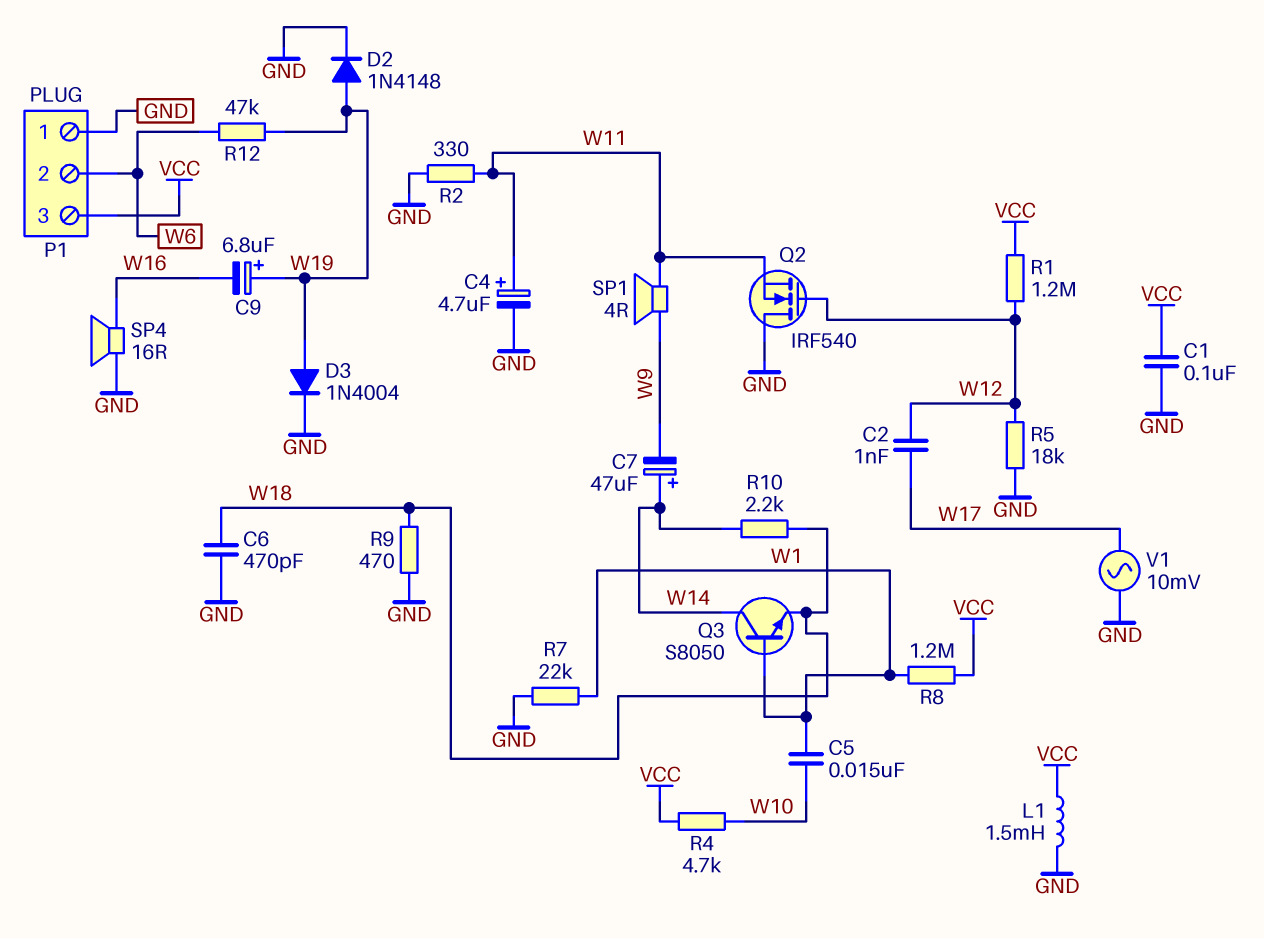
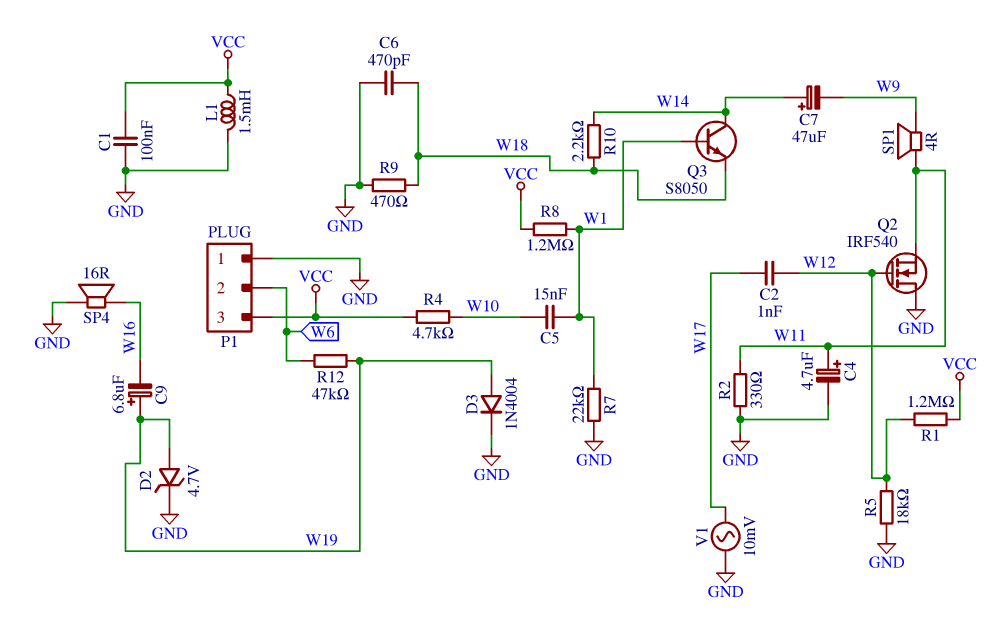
D2: diode 1N4148 (A W19, K GND) -> zener 4.7V (A W19, K GND)

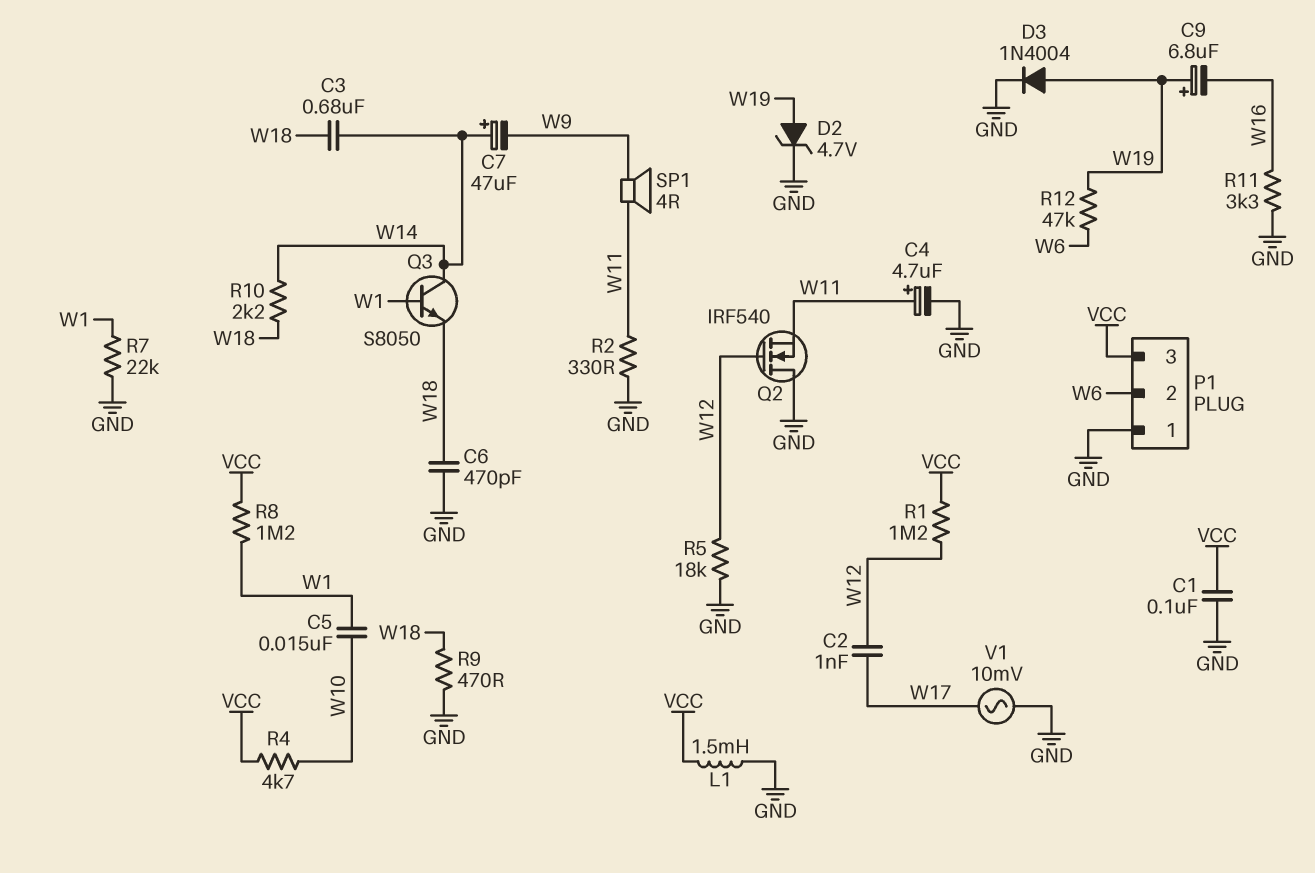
C3: none -> 680nF (W14, W18)
R11: none -> 3.3k (GND, W16)
SP4: speaker 16R (GND, W16) -> none

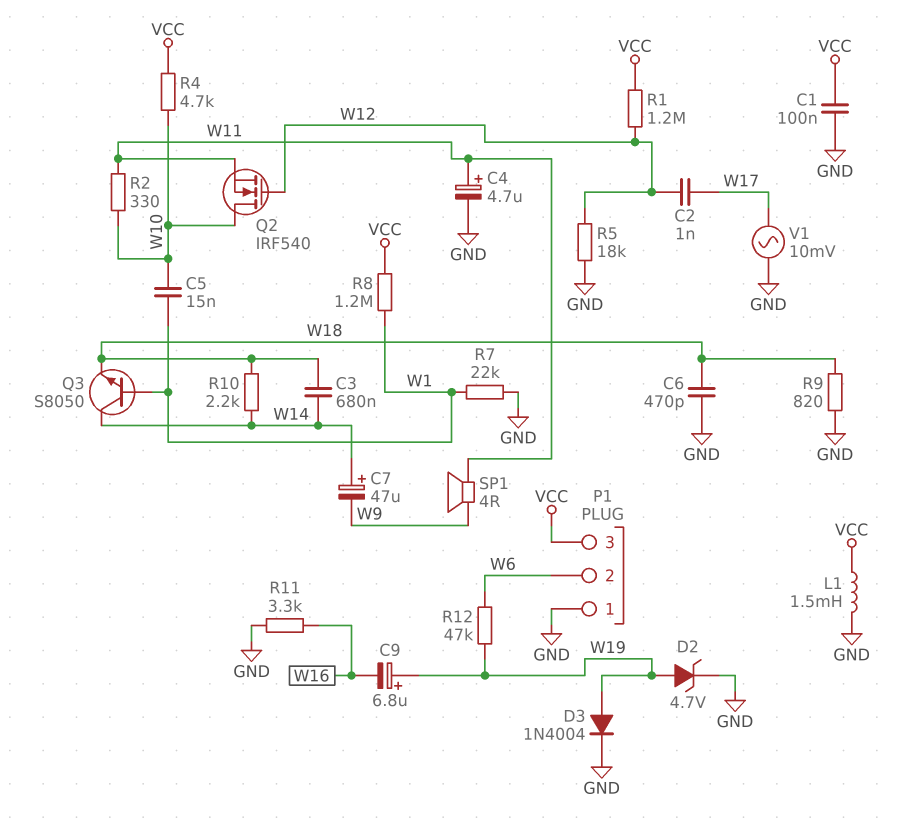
Q2: NMOS IRF540 (G W12, D GND, S W11) -> NMOS IRF540 (G W12, D W10, S W11)
R2: 330 (GND, W11) -> 330 (W10, W11)
R9: 470 (GND, W18) -> 820 (GND, W18)

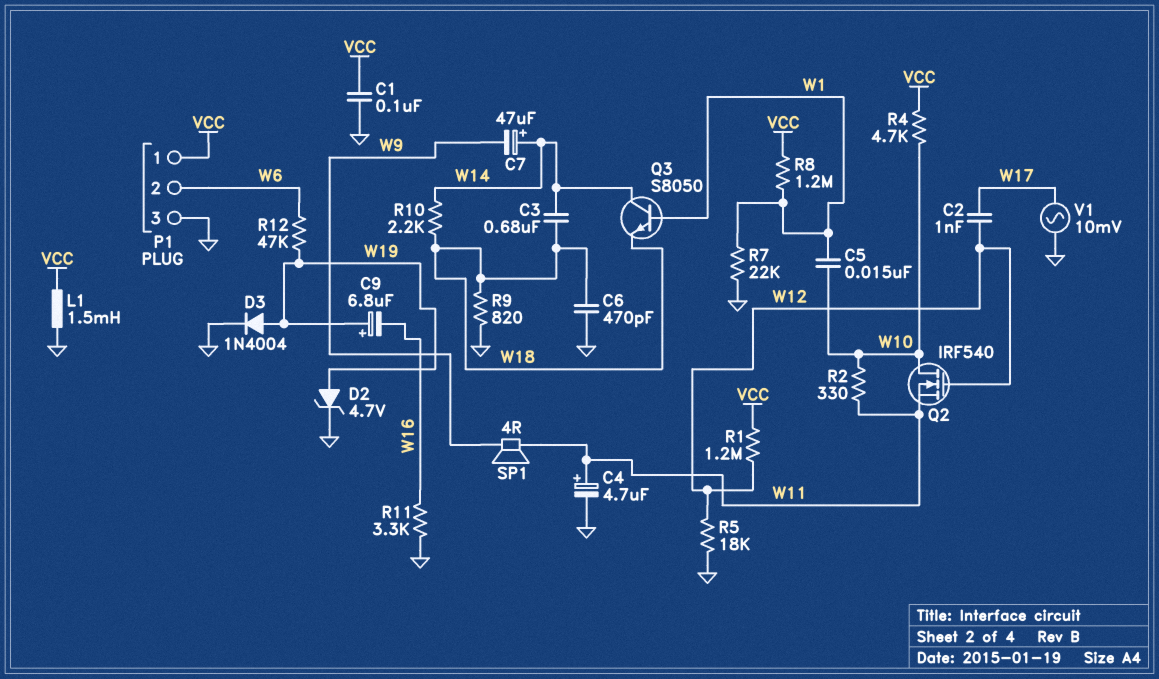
P1 pin 1: GND -> VCC
P1 pin 3: VCC -> GND

